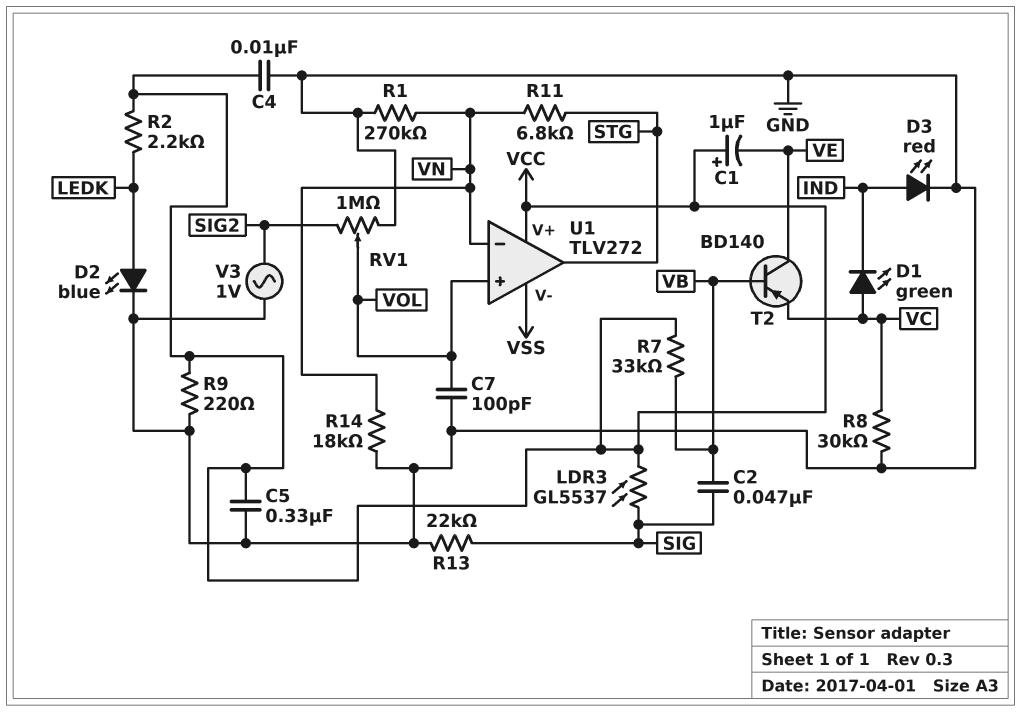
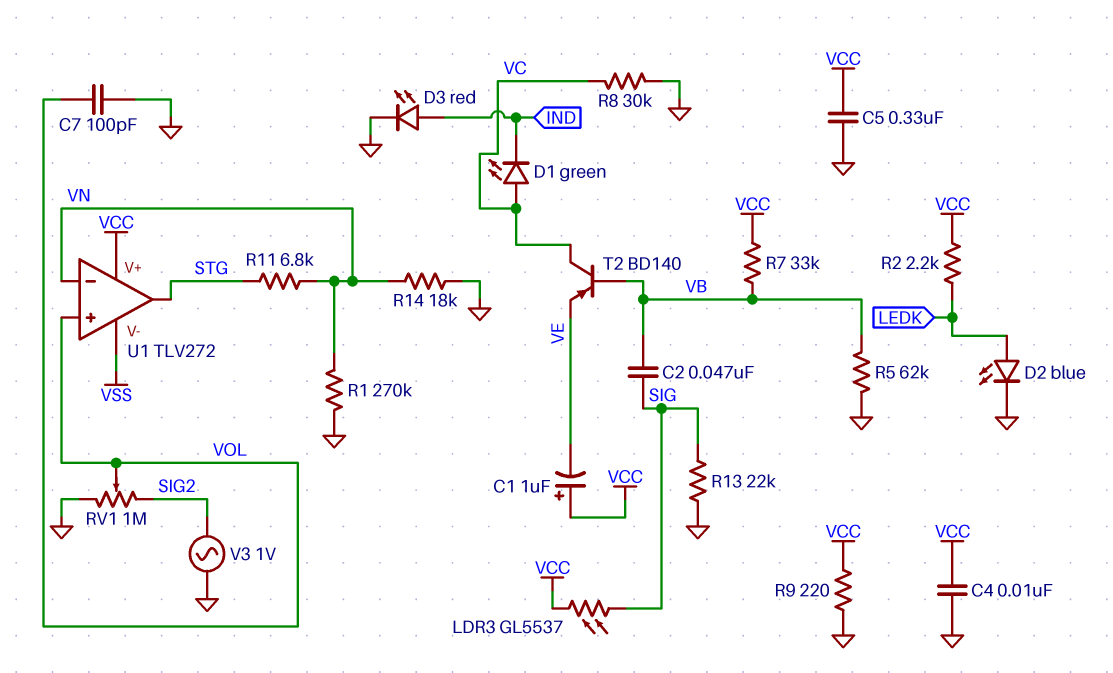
R5: none -> 62k (GND, VB)
T2: PNP BD140 (B VB, C VE, E VC) -> PNP BD140 (B VB, C VC, E VE)

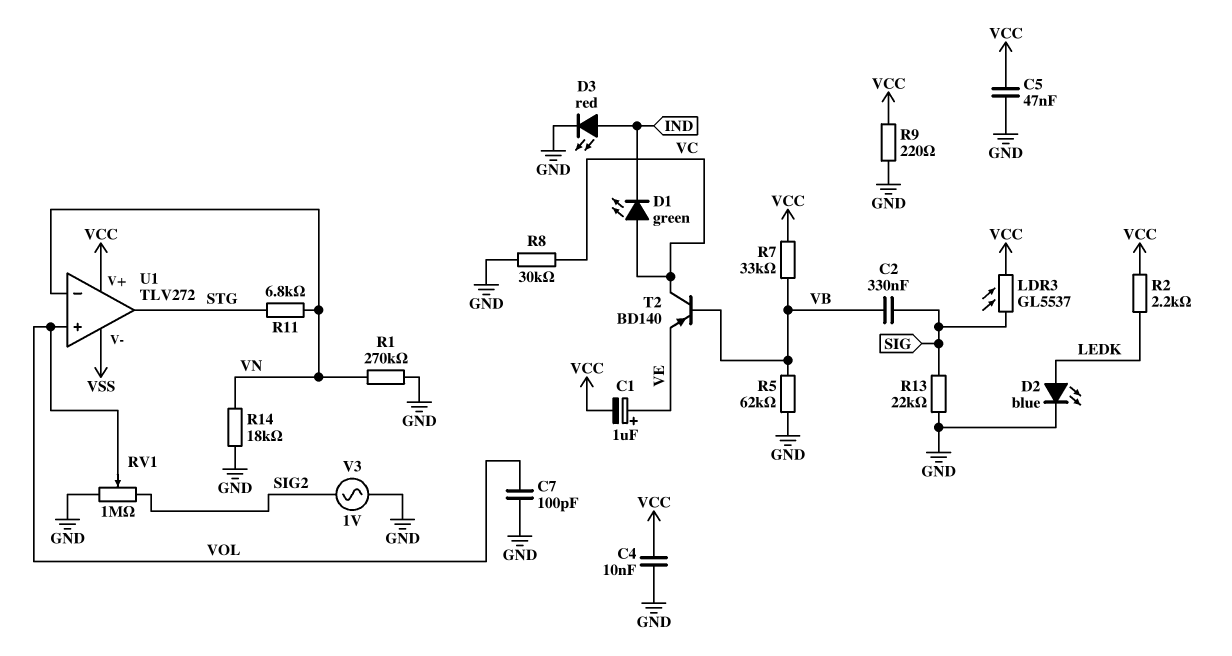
C1: 1uF (plus VCC, minus VE) -> 1uF (plus VE, minus VCC)
C2: 47nF (SIG, VB) -> 330nF (SIG, VB)
C5: 330nF (GND, VCC) -> 47nF (GND, VCC)

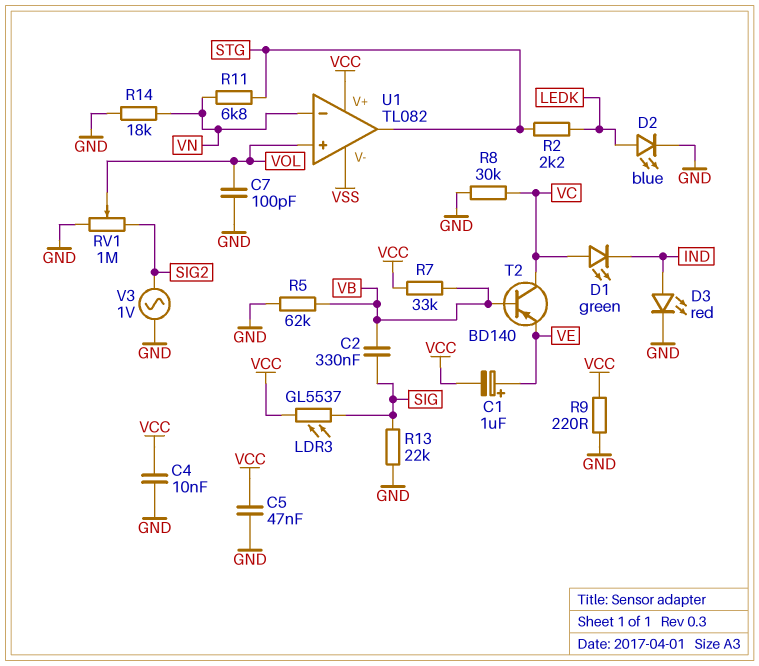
R1: 270k (GND, VN) -> none
R2: 2.2k (LEDK, VCC) -> 2.2k (LEDK, STG)
U1: TLV272 -> TL082

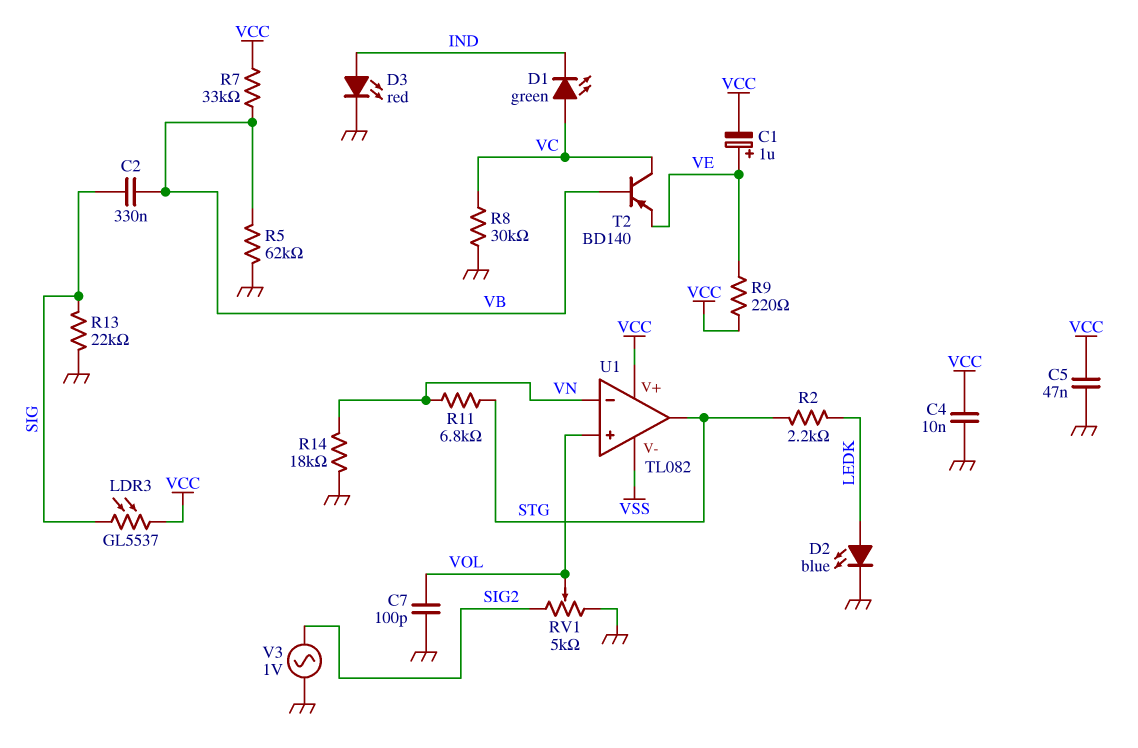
R9: 220 (GND, VCC) -> 220 (VCC, VE)
RV1: 1M (GND, SIG2, wiper VOL) -> 5k (GND, SIG2, wiper VOL)

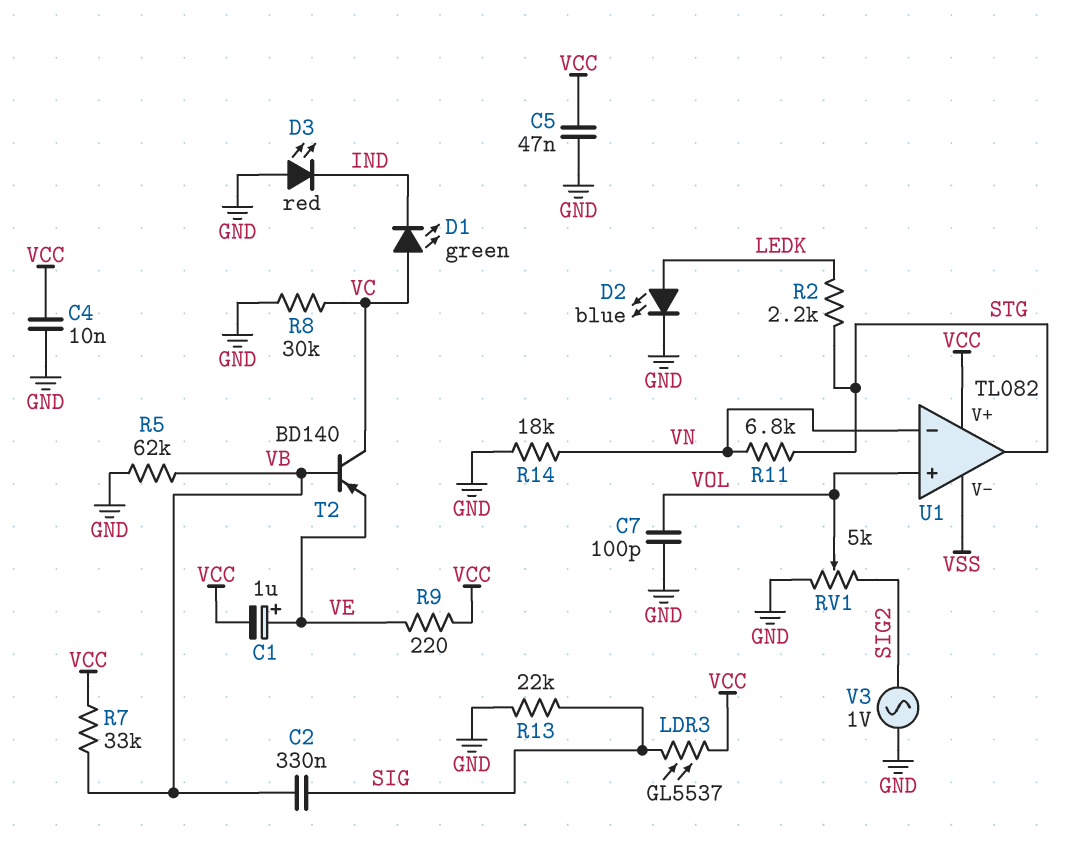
D3: LED red (A IND, K GND) -> LED red (A GND, K IND)

